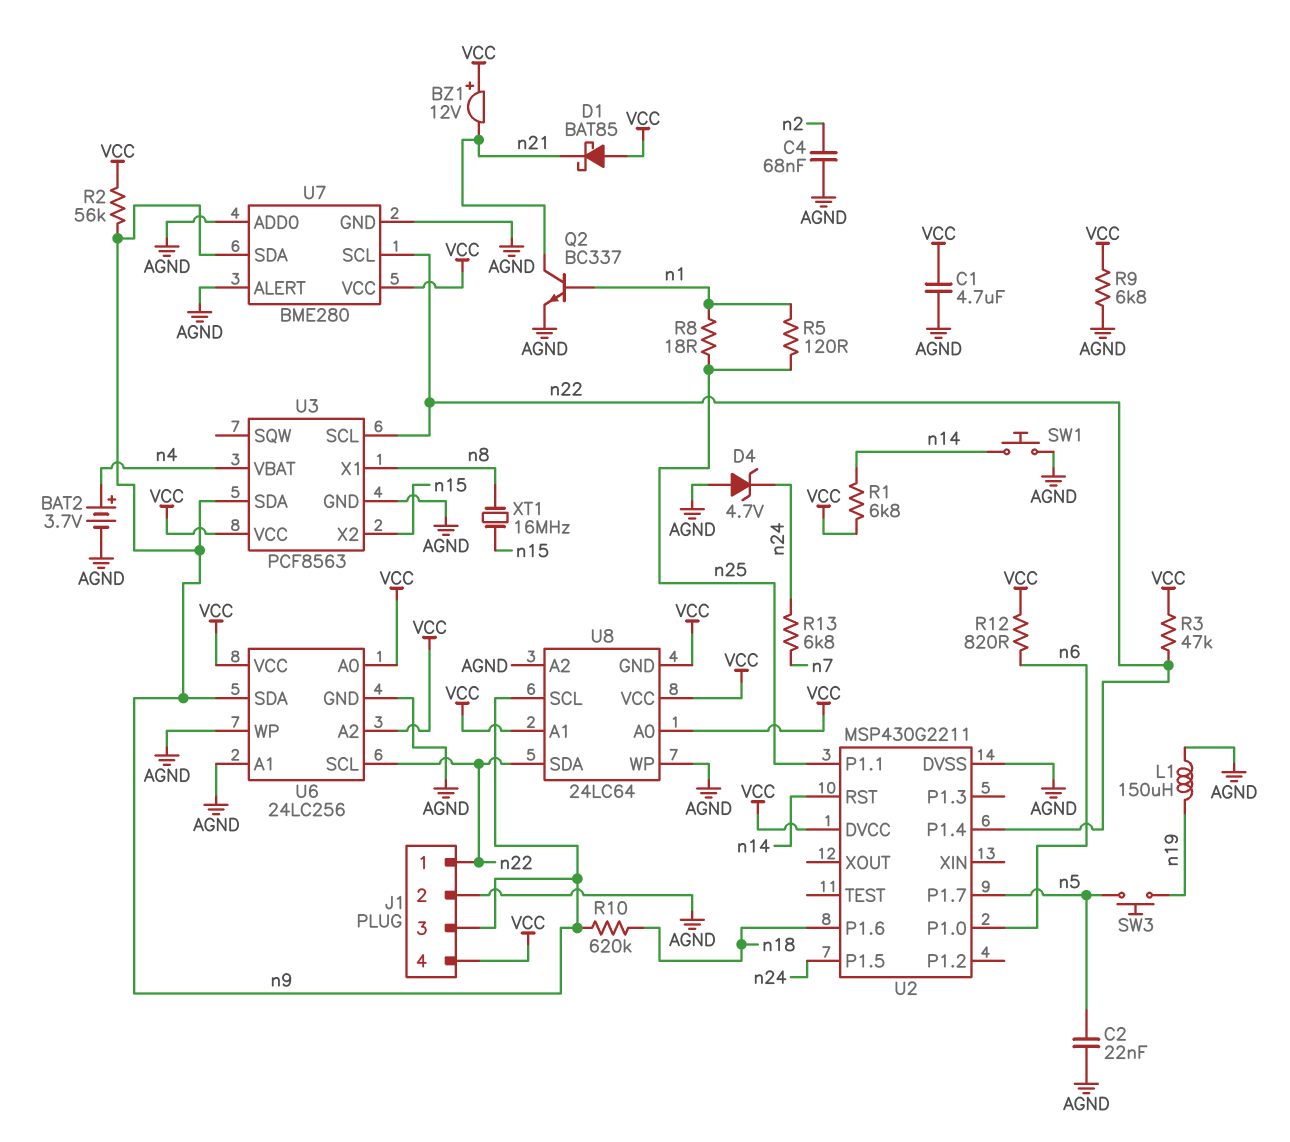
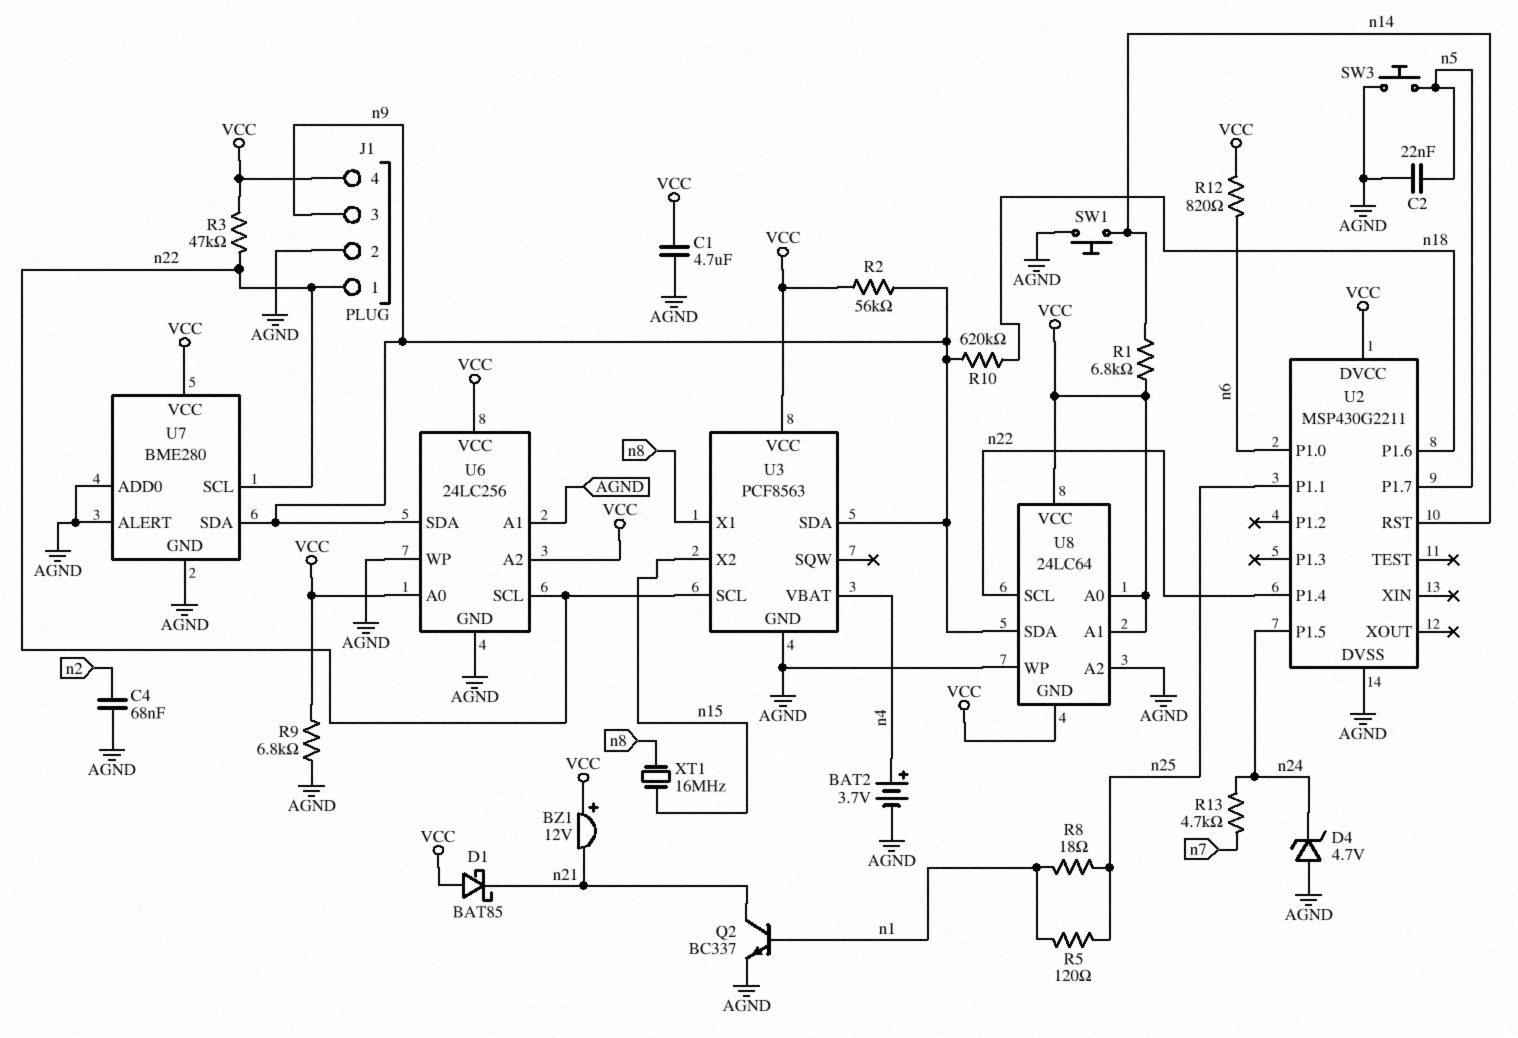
L1: 150uH (AGND, n19) -> none
R13: 6.8k (n7, n24) -> 4.7k (n7, n24)
SW3: button (n5, n19) -> button (AGND, n5)
U8 pin SCL: n9 -> n22
U8 pin SDA: n22 -> n9

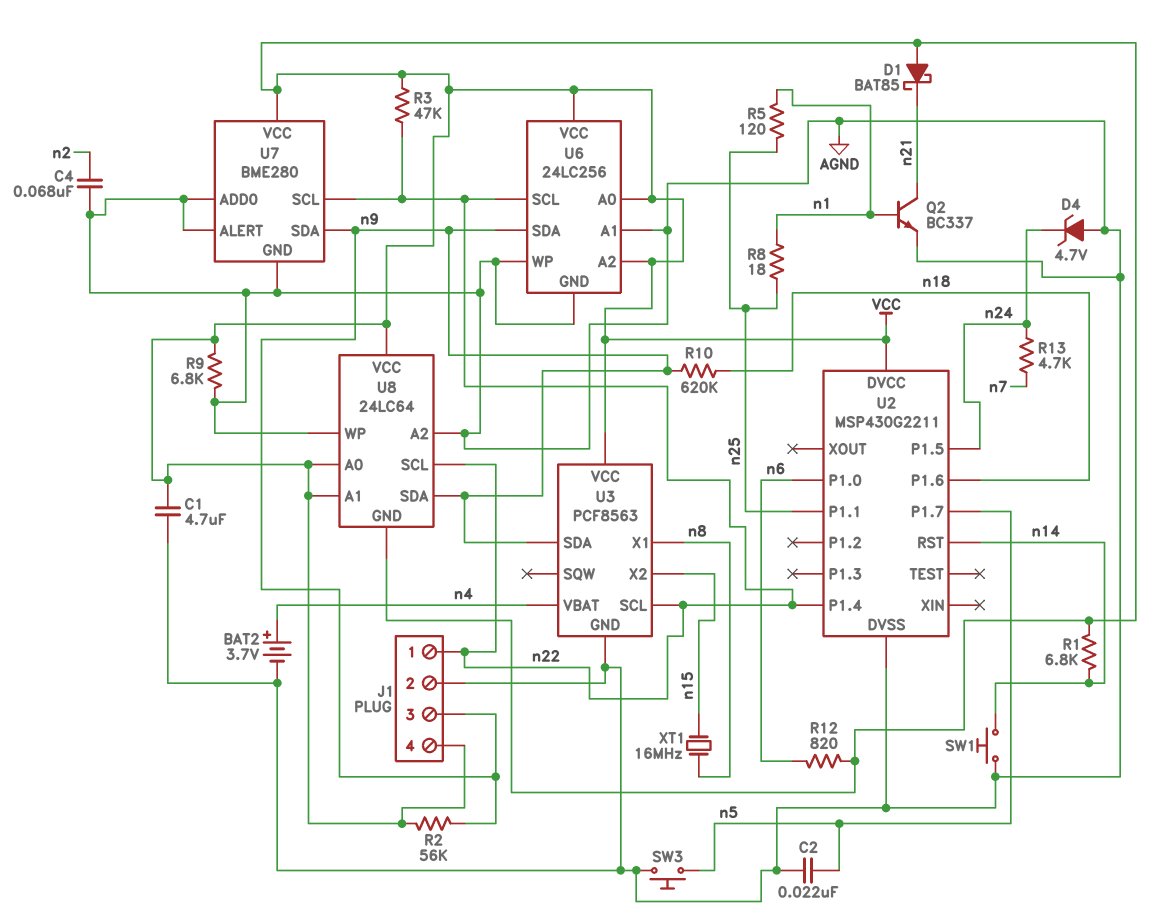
BZ1: buzzer 12V (plus VCC, minus n21) -> none

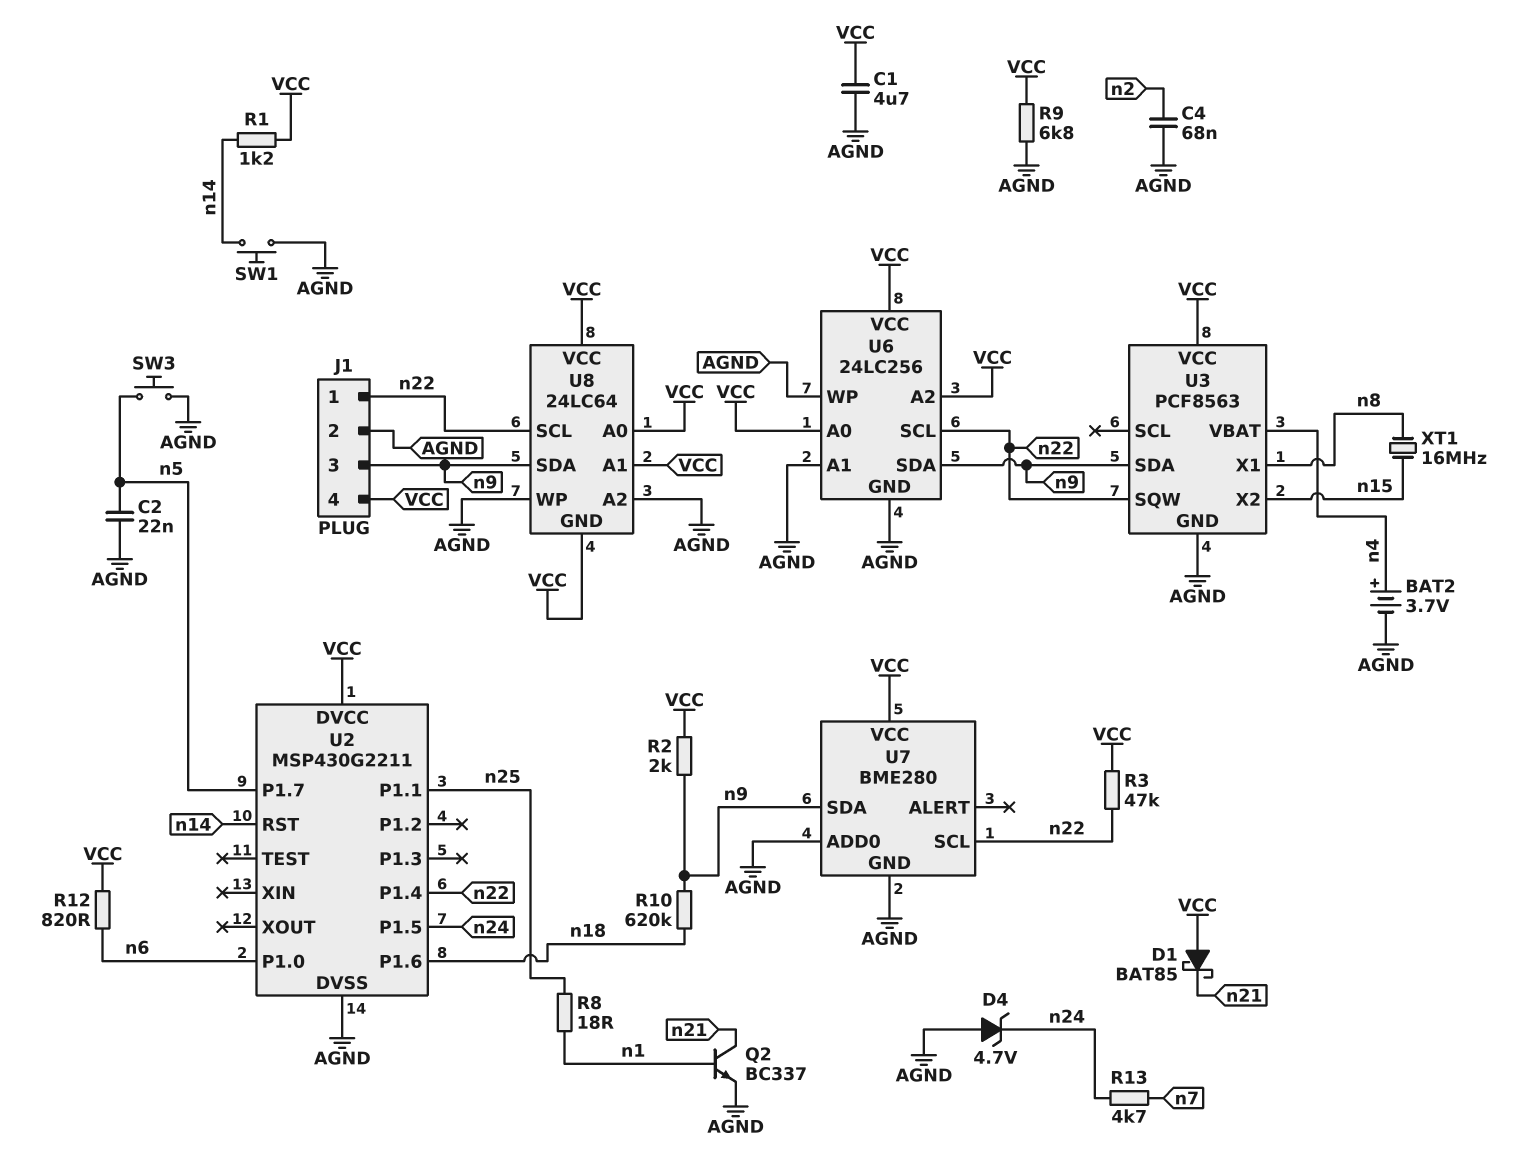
R1: 6.8k (VCC, n14) -> 1.2k (VCC, n14)
R2: 56k (VCC, n9) -> 2k (VCC, n9)
R5: 120 (n1, n25) -> none
U3 pin SCL: n22 -> none
U3 pin SQW: none -> n22
U7 pin ALERT: AGND -> none

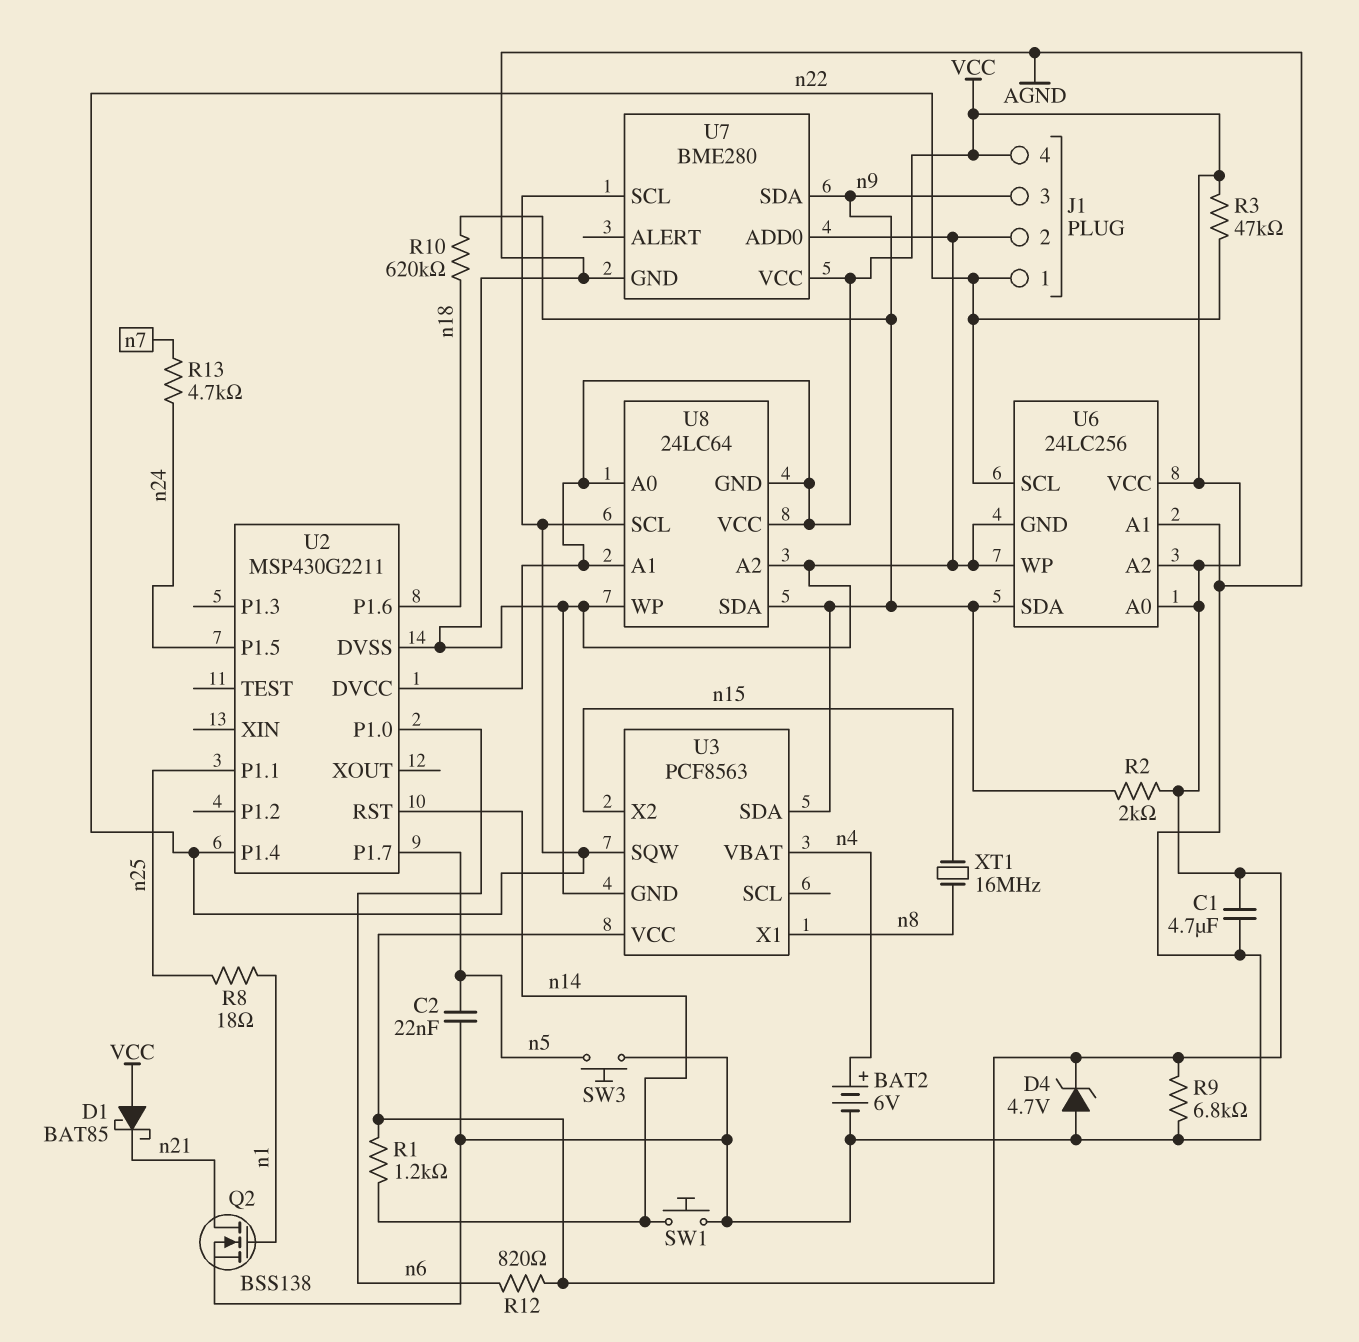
BAT2: 3.7V (plus n4, minus AGND) -> 6V (plus n4, minus AGND)
C4: 68nF (AGND, n2) -> none
D4: zener 4.7V (A AGND, K n24) -> zener 4.7V (A AGND, K VCC)
Q2: NPN BC337 (B n1, C n21, E AGND) -> NMOS BSS138 (G n1, D n21, S AGND)

